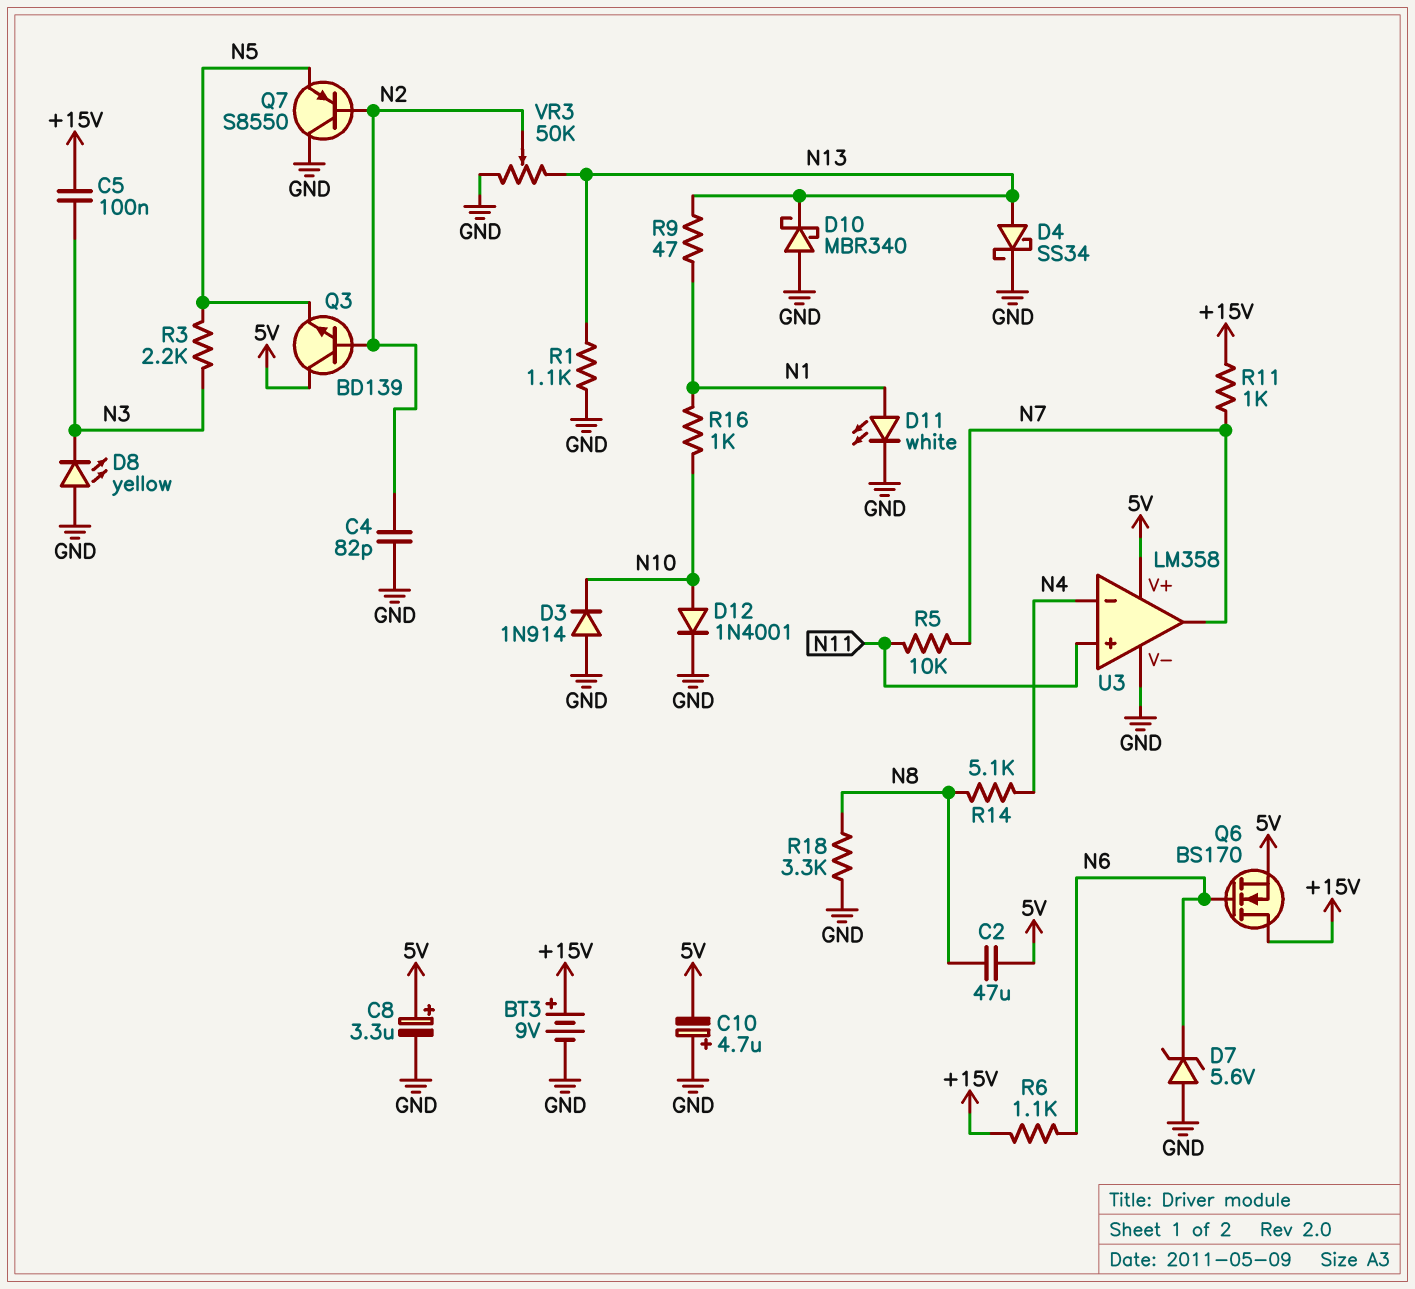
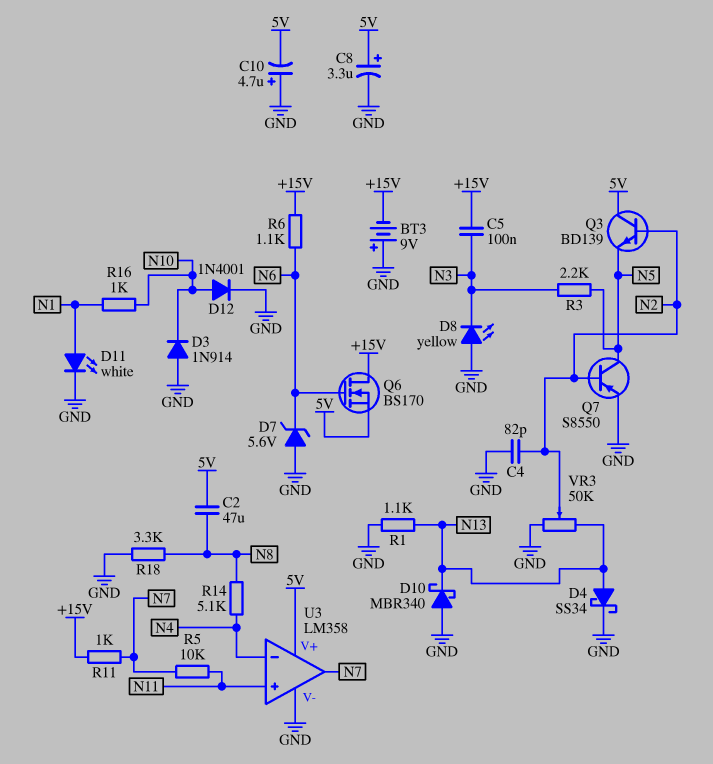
BT3: 9V (plus +15V, minus GND) -> 9V (plus GND, minus +15V)
Q7: PNP S8550 (B N2, C GND, E N5) -> PNP S8550 (B N2, C N5, E GND)
R9: 47 (N1, N13) -> none

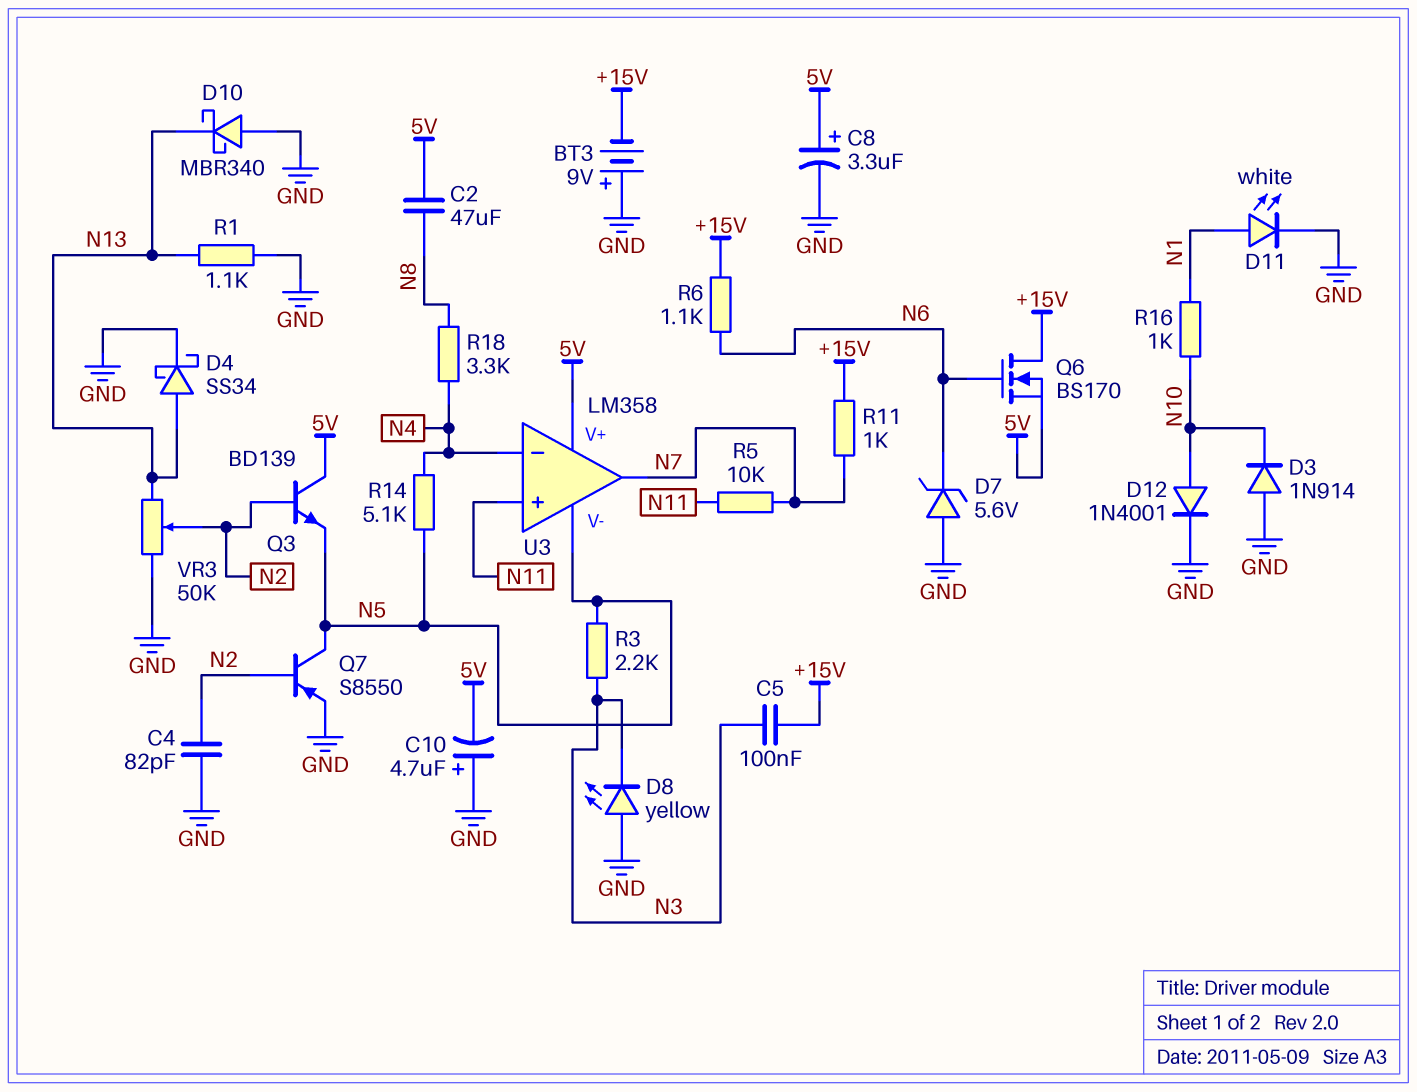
R14: 5.1k (N4, N8) -> 5.1k (N4, N5)
R18: 3.3k (GND, N8) -> 3.3k (N4, N8)
U3 pin V-: GND -> N5

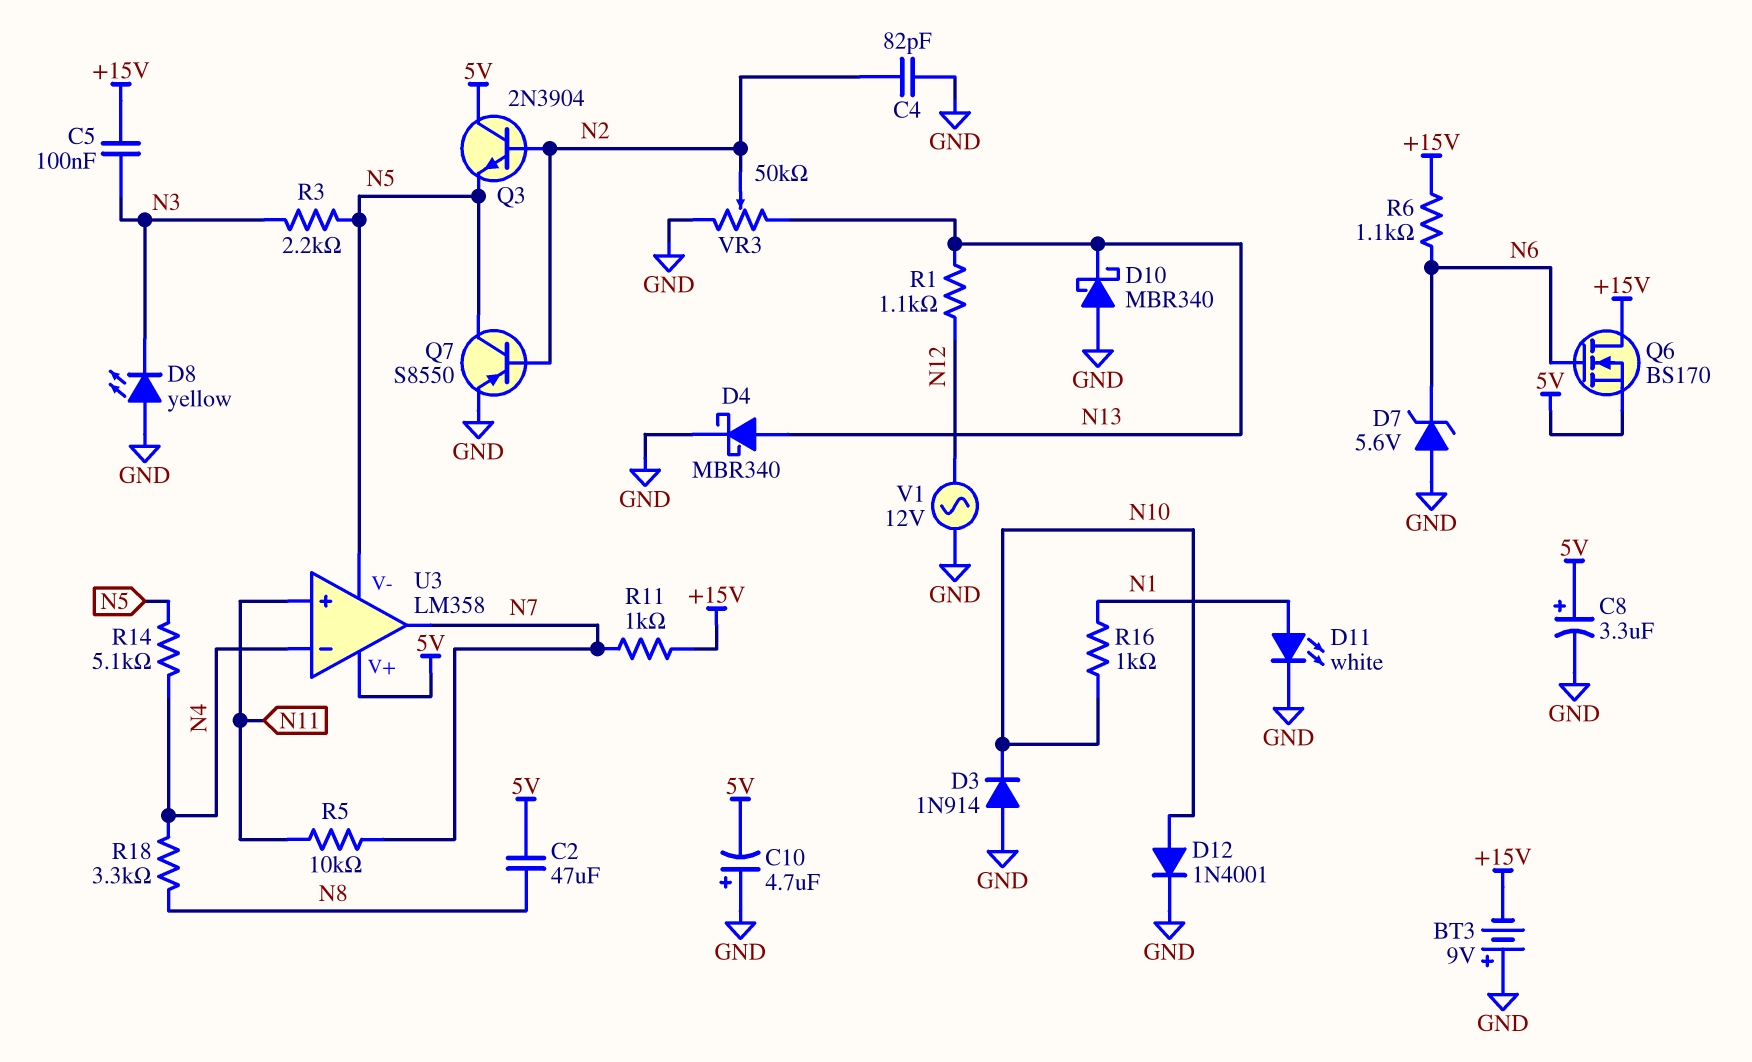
D4: schottky SS34 (A N13, K GND) -> schottky MBR340 (A N13, K GND)
Q3: NPN BD139 (B N2, C 5V, E N5) -> NPN 2N3904 (B N2, C 5V, E N5)
R1: 1.1k (GND, N13) -> 1.1k (N12, N13)
V1: none -> AC 12V (GND, N12)

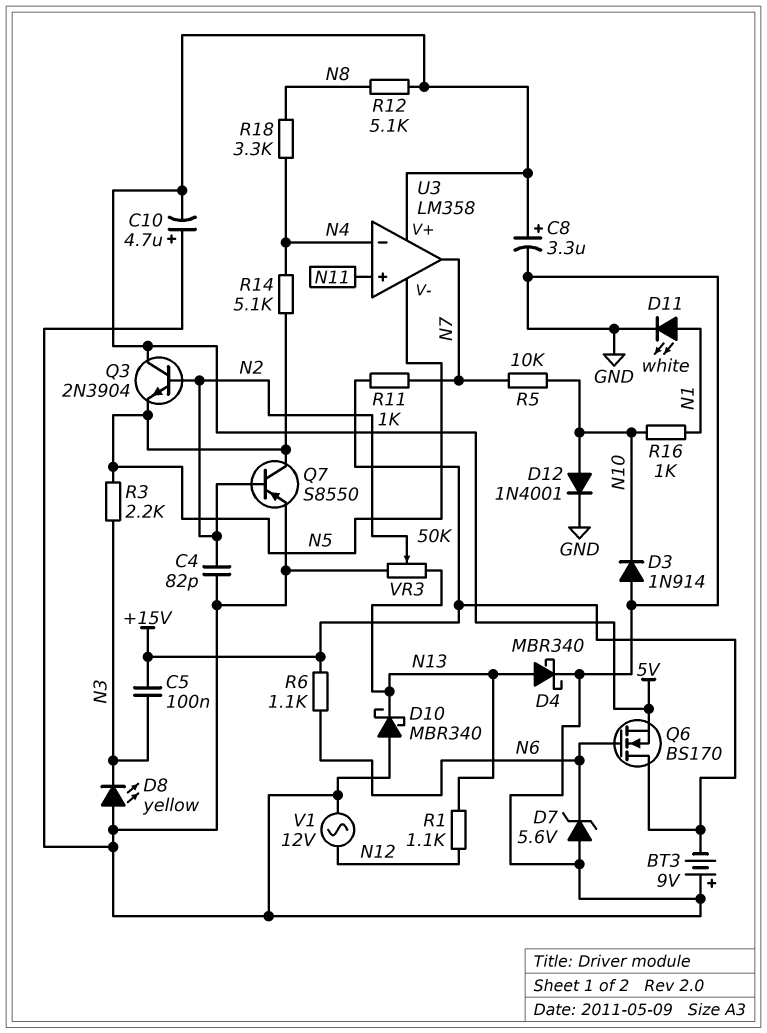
C2: 47uF (5V, N8) -> none
R5: 10k (N7, N11) -> 10k (N7, N10)
R12: none -> 5.1k (5V, N8)

